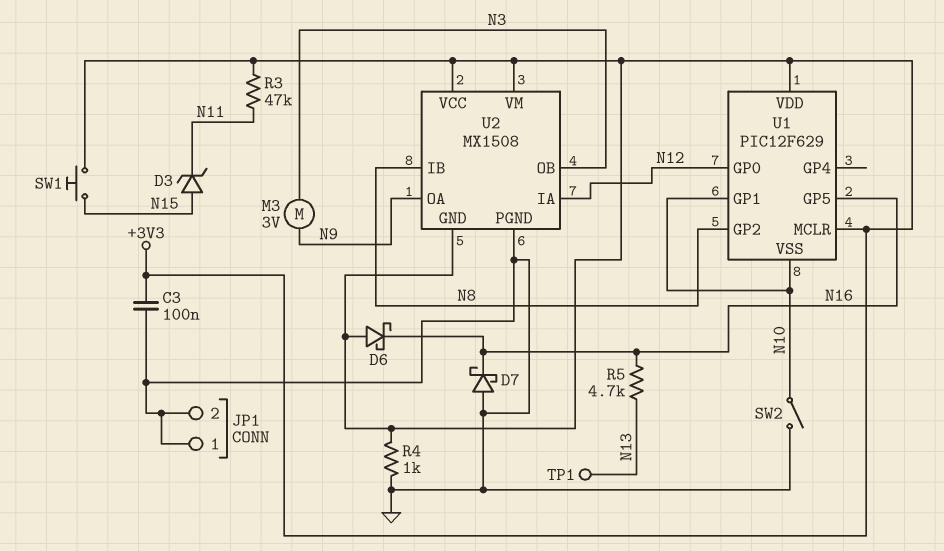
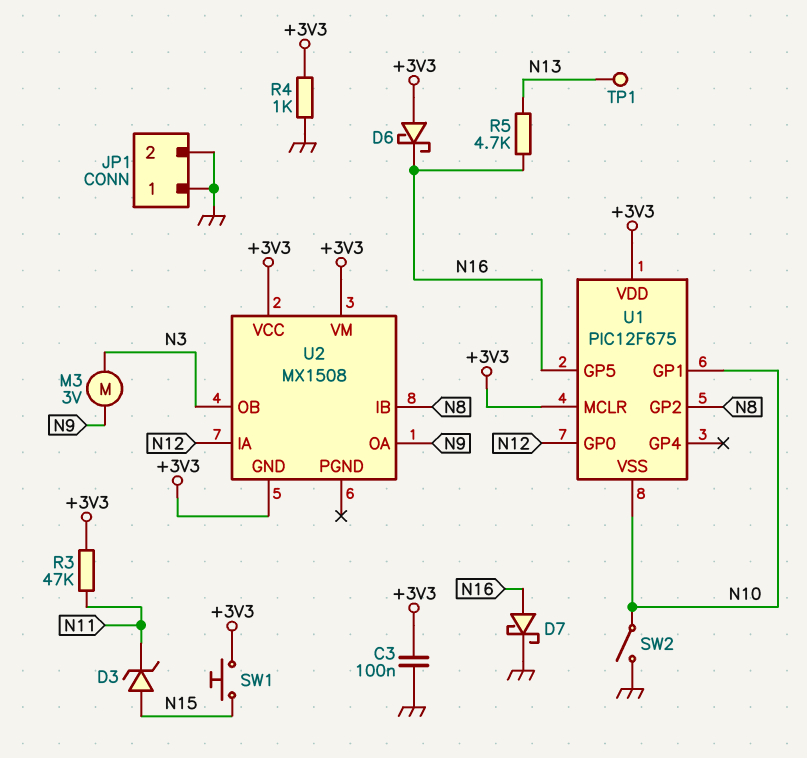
D7: schottky (A GND, K N16) -> schottky (A N16, K GND)
U1: PIC12F629 -> PIC12F675
U2 pin PGND: GND -> none

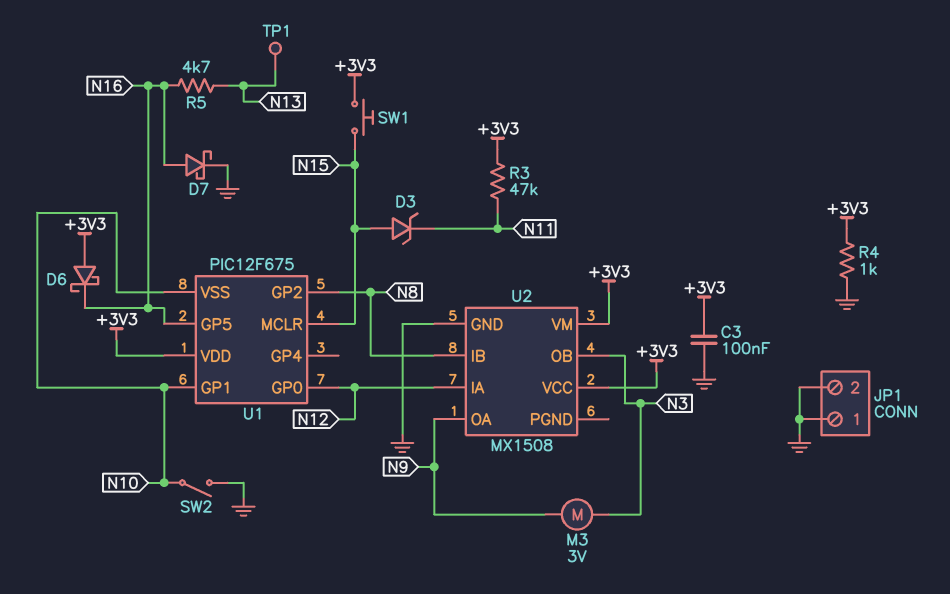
U1 pin MCLR: +3V3 -> N15
U2 pin GND: +3V3 -> GND

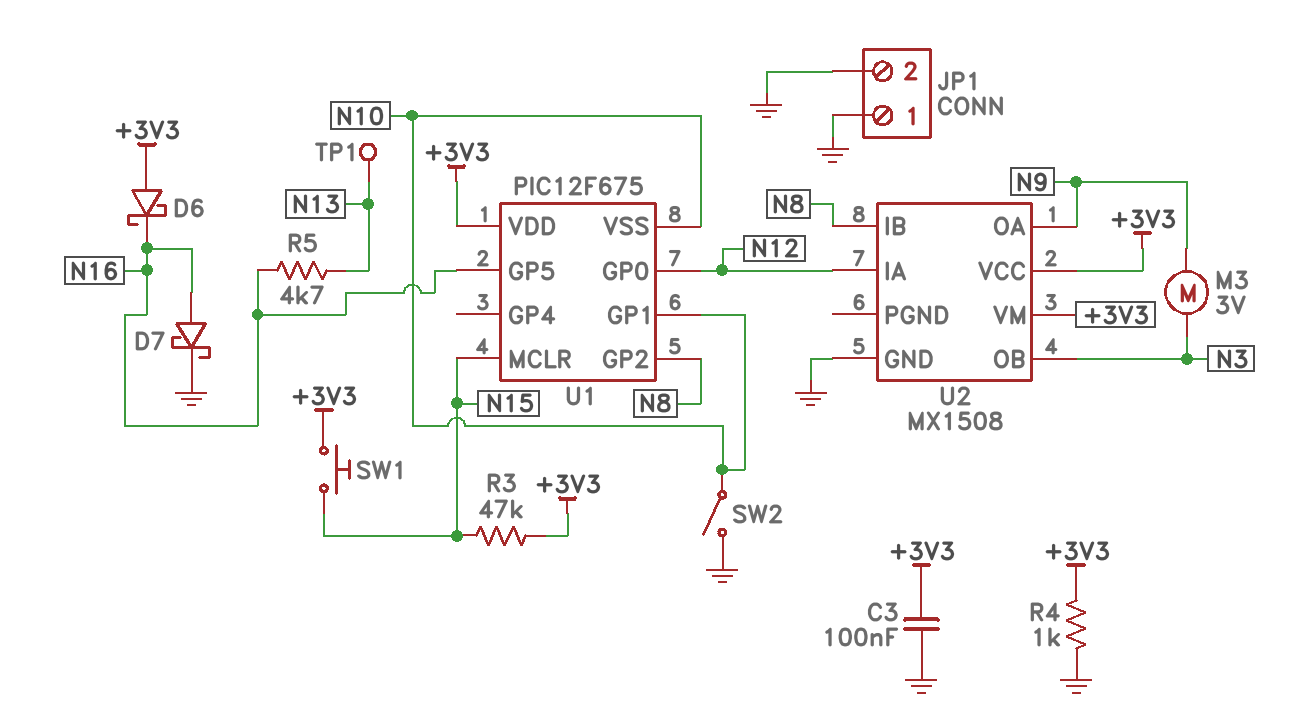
D3: zener (A N15, K N11) -> none
R3: 47k (+3V3, N11) -> 47k (+3V3, N15)

